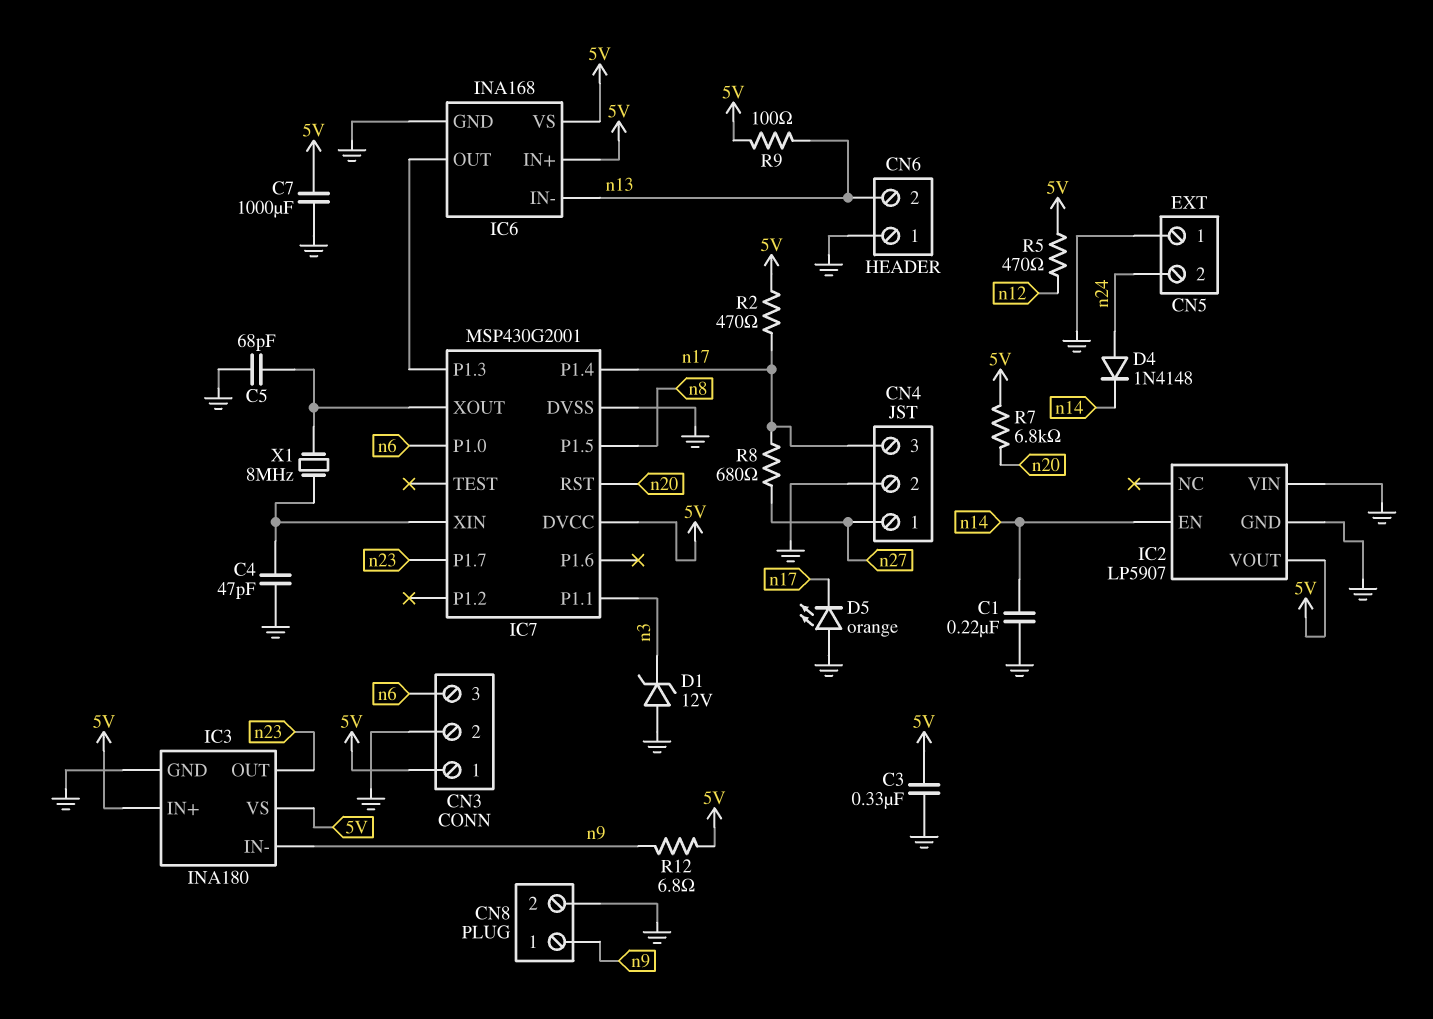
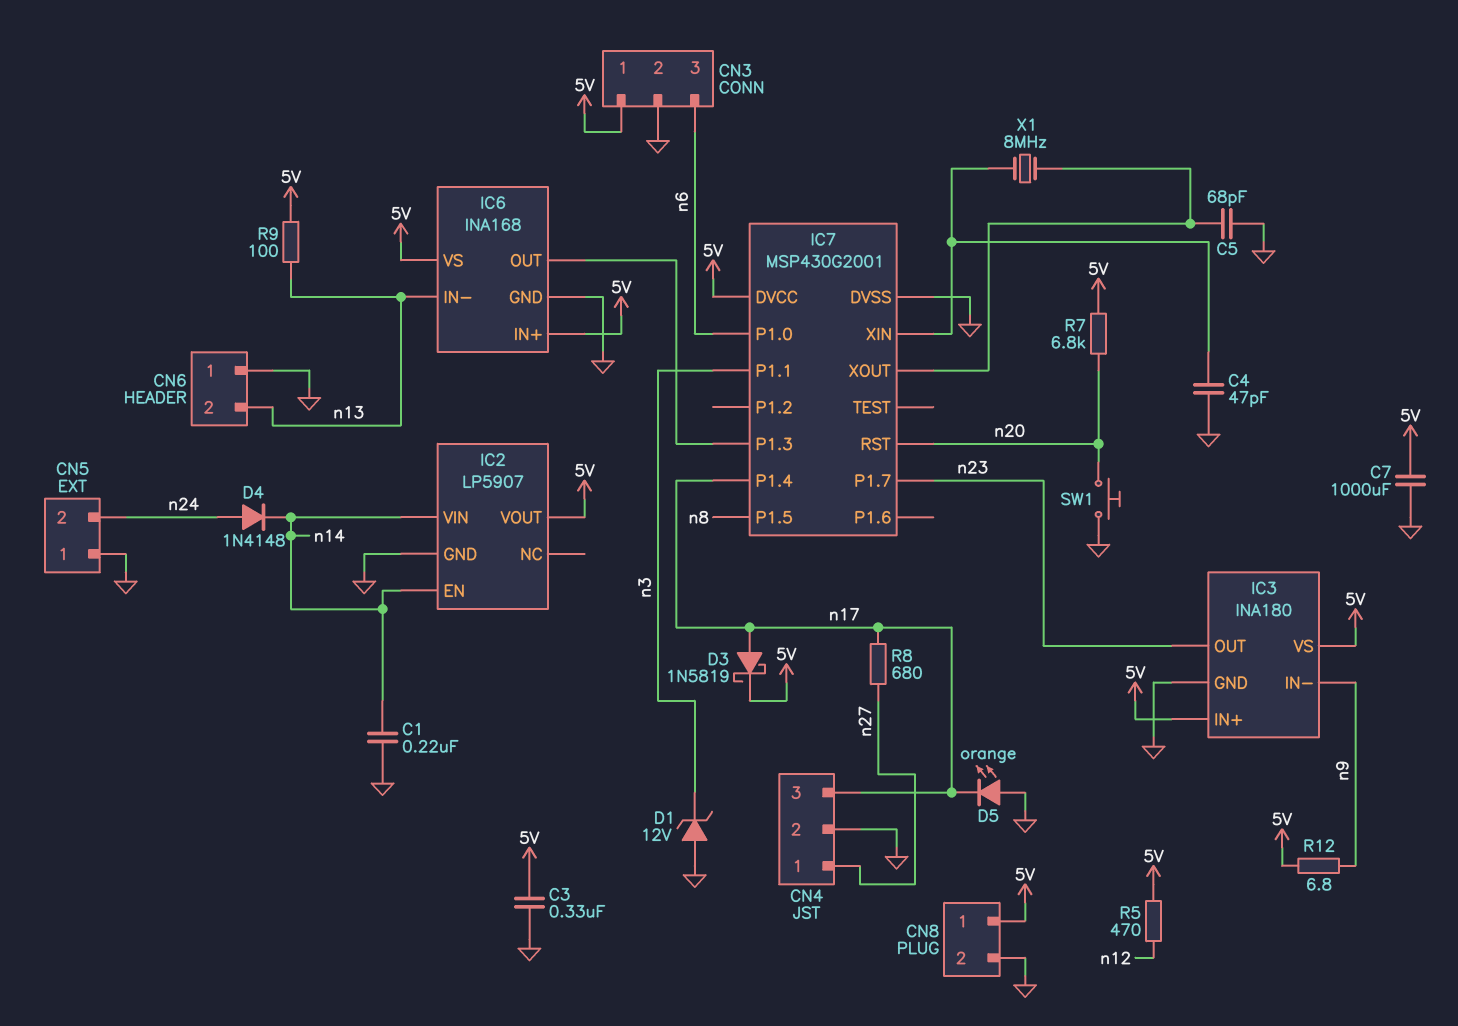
CN8 pin 1: n9 -> 5V
D3: none -> schottky 1N5819 (A n17, K 5V)
IC2 pin VIN: GND -> n14
R2: 470 (5V, n17) -> none
SW1: none -> button (GND, n20)

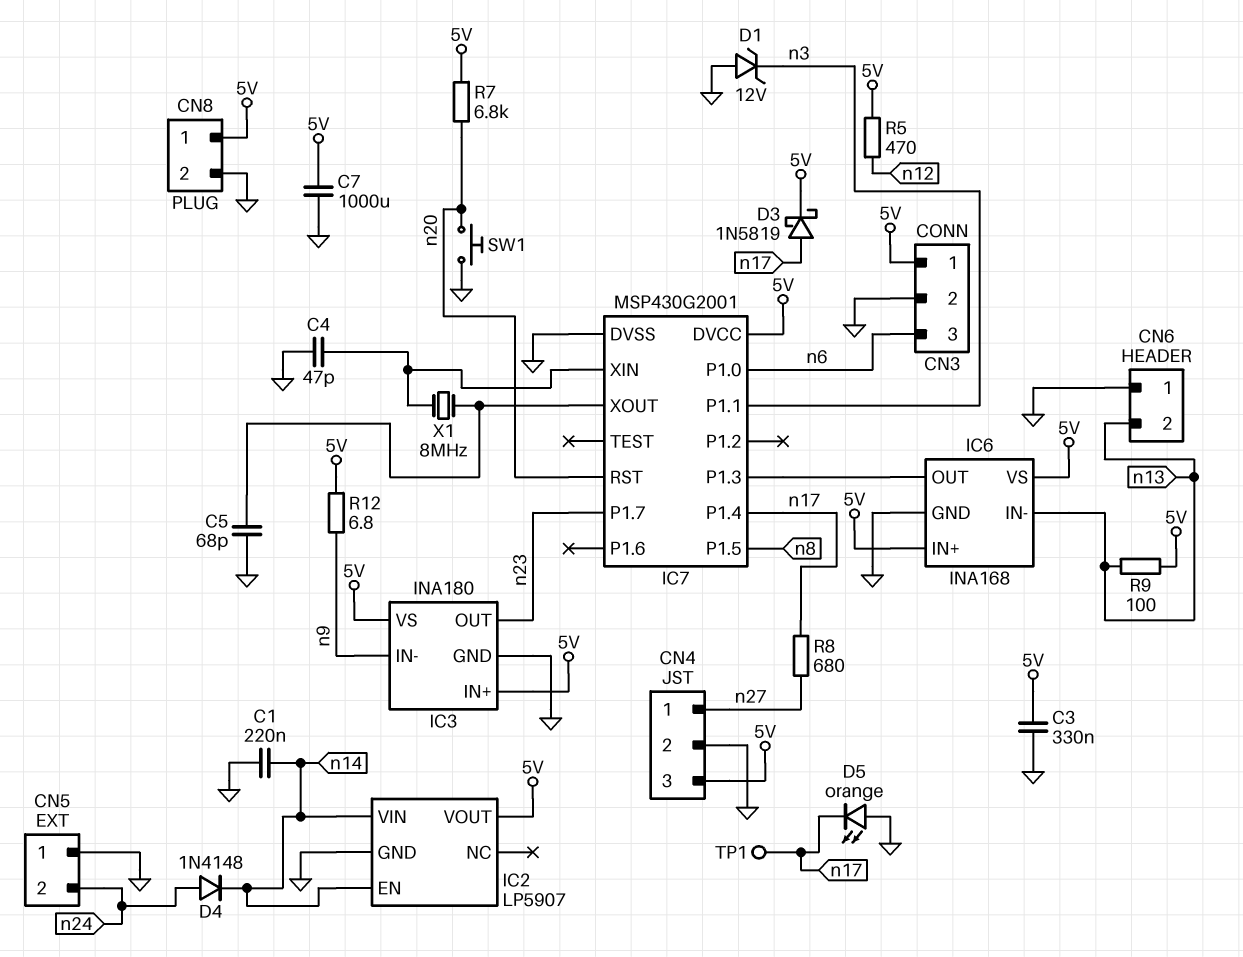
CN4 pin 3: n17 -> 5V
TP1: none -> test point (n17)

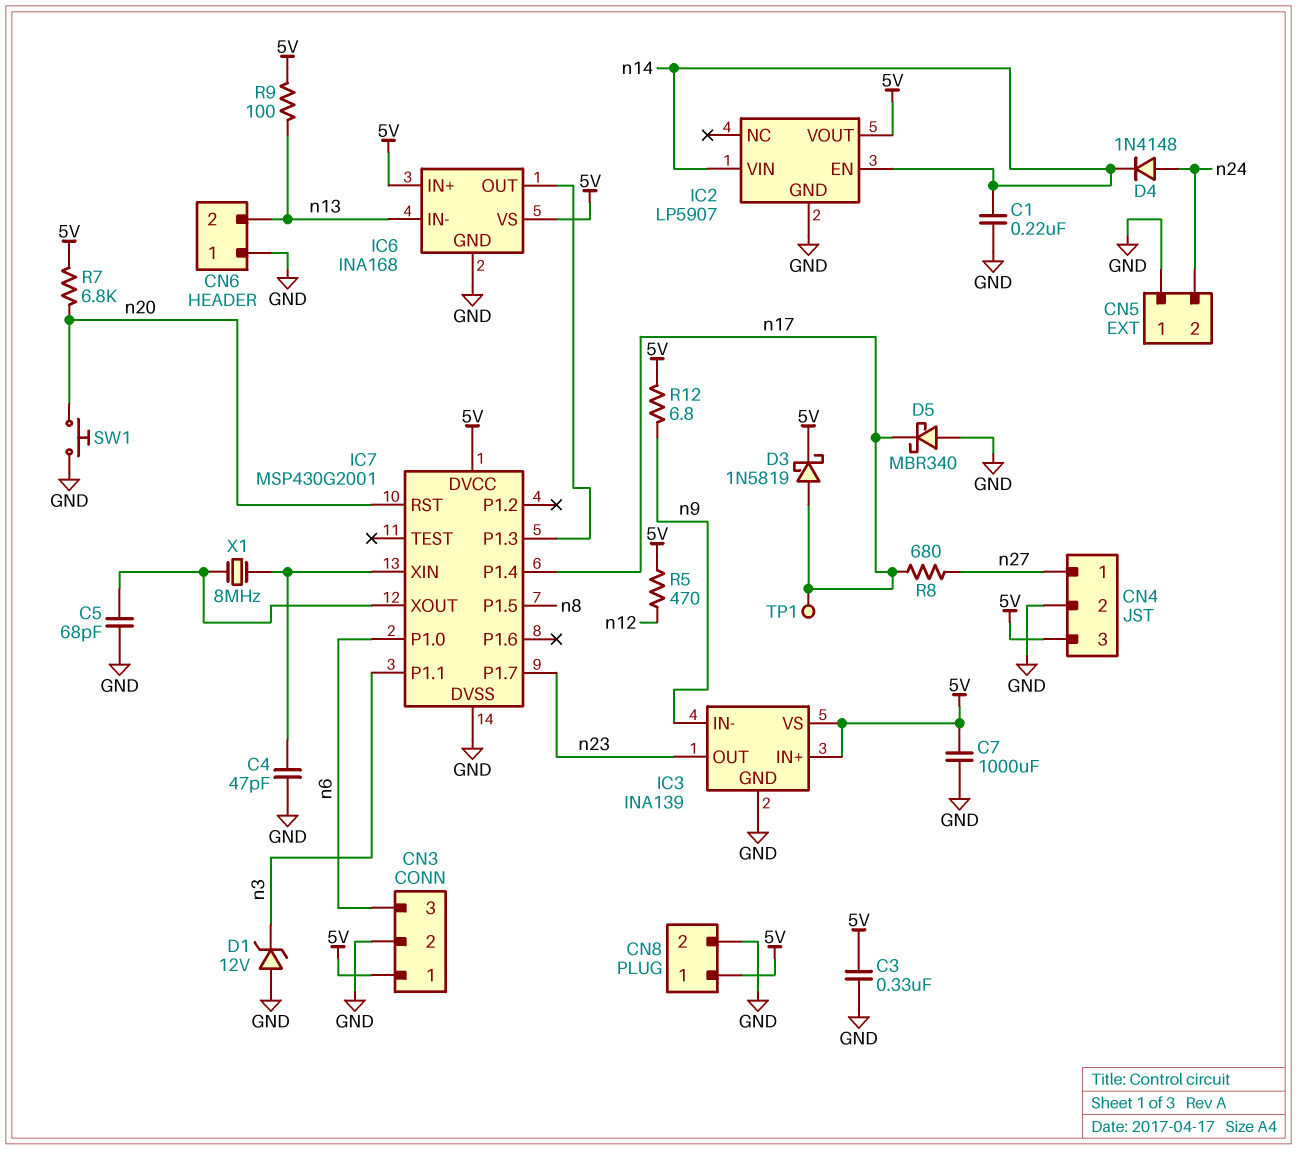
D5: LED orange (A GND, K n17) -> schottky MBR340 (A GND, K n17)
IC3: INA180 -> INA139

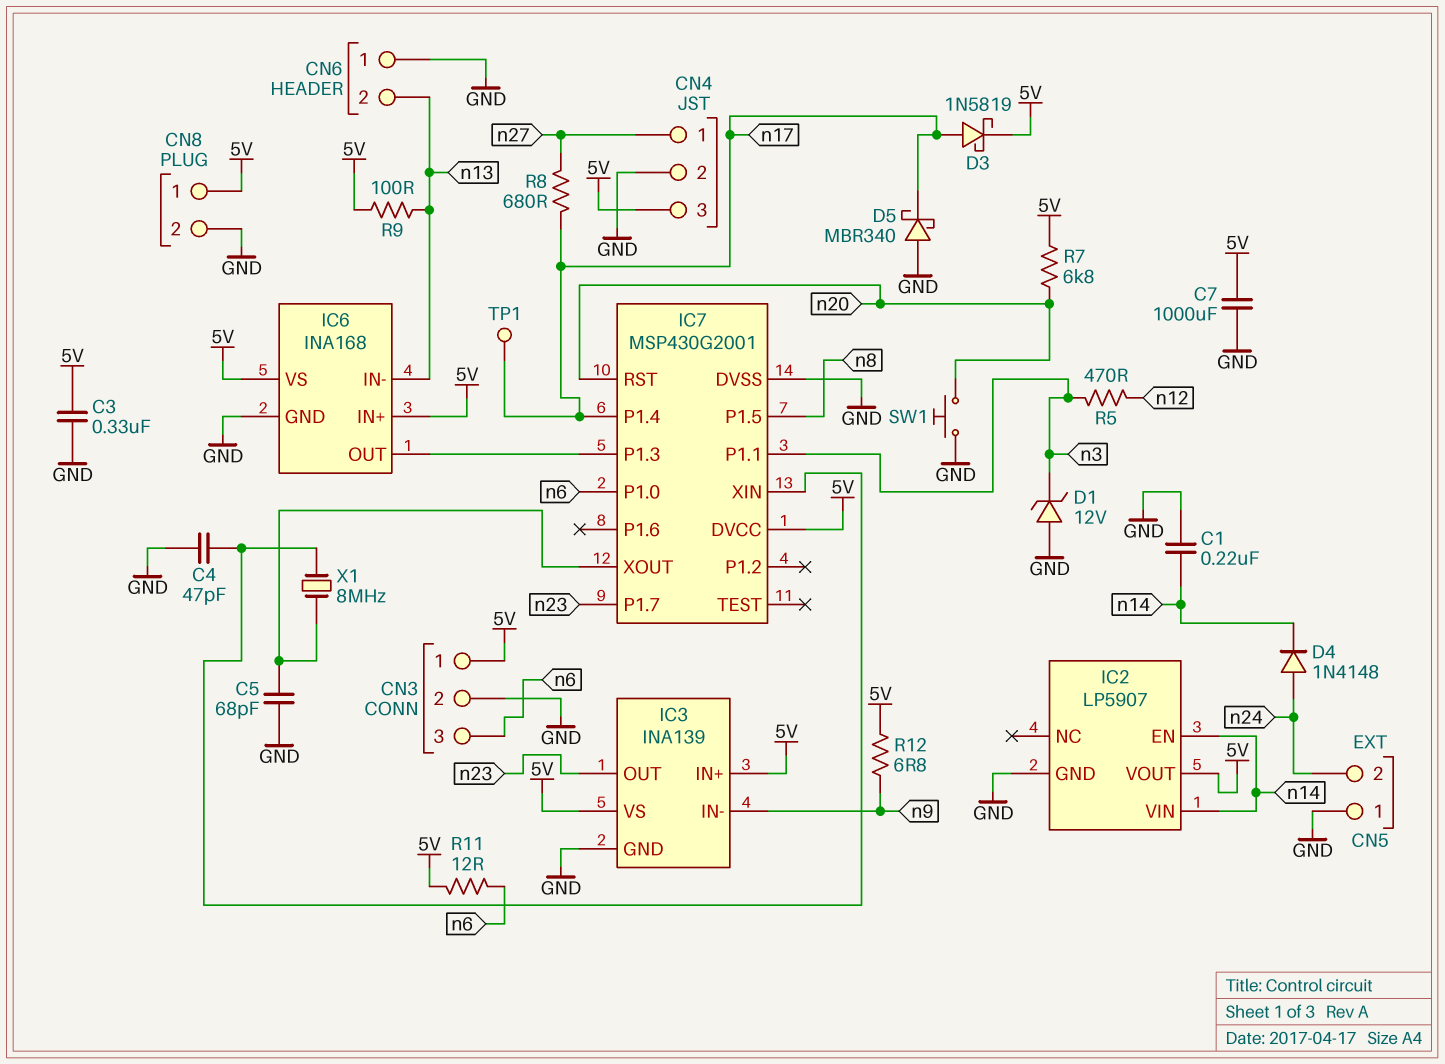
R5: 470 (5V, n12) -> 470 (n3, n12)
R11: none -> 12 (5V, n6)

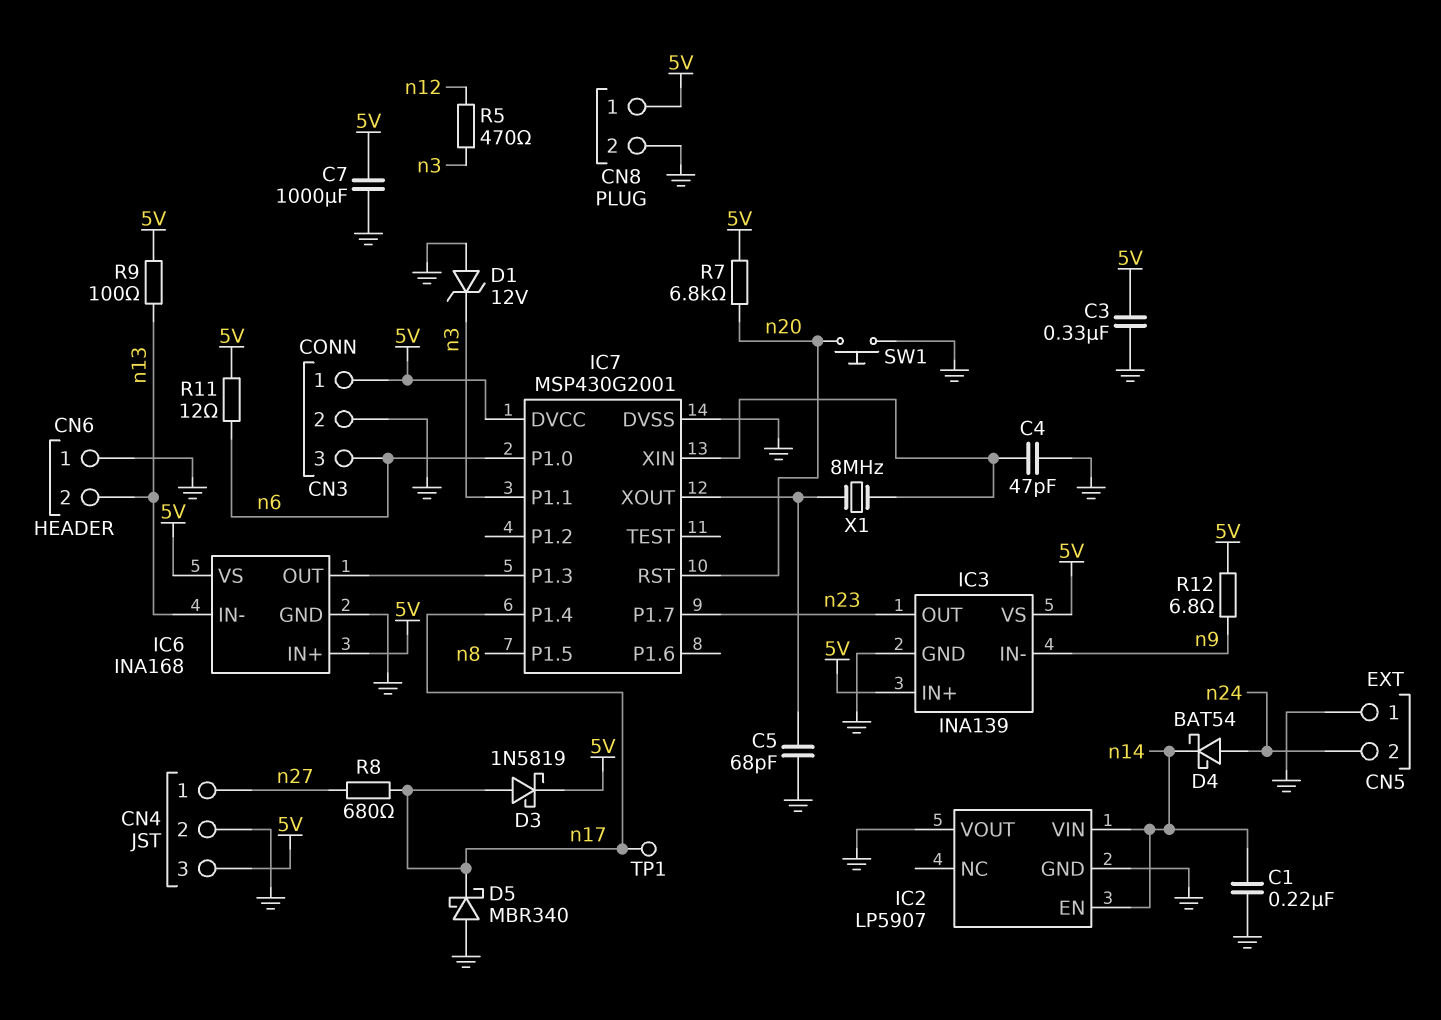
D4: diode 1N4148 (A n24, K n14) -> schottky BAT54 (A n24, K n14)
IC2 pin VOUT: 5V -> GND

